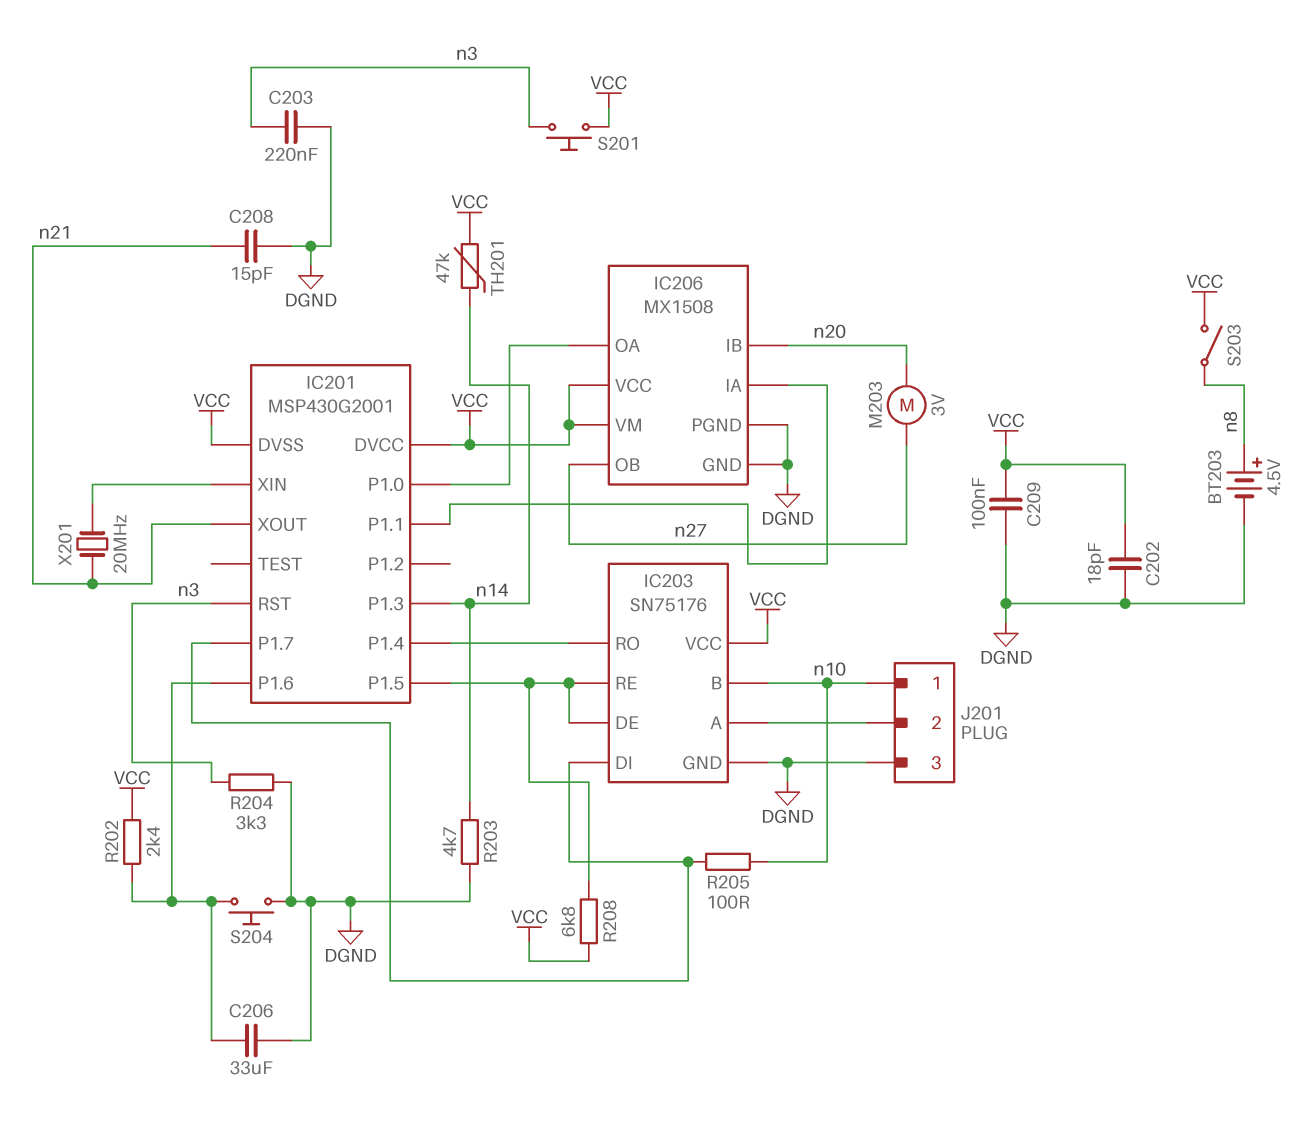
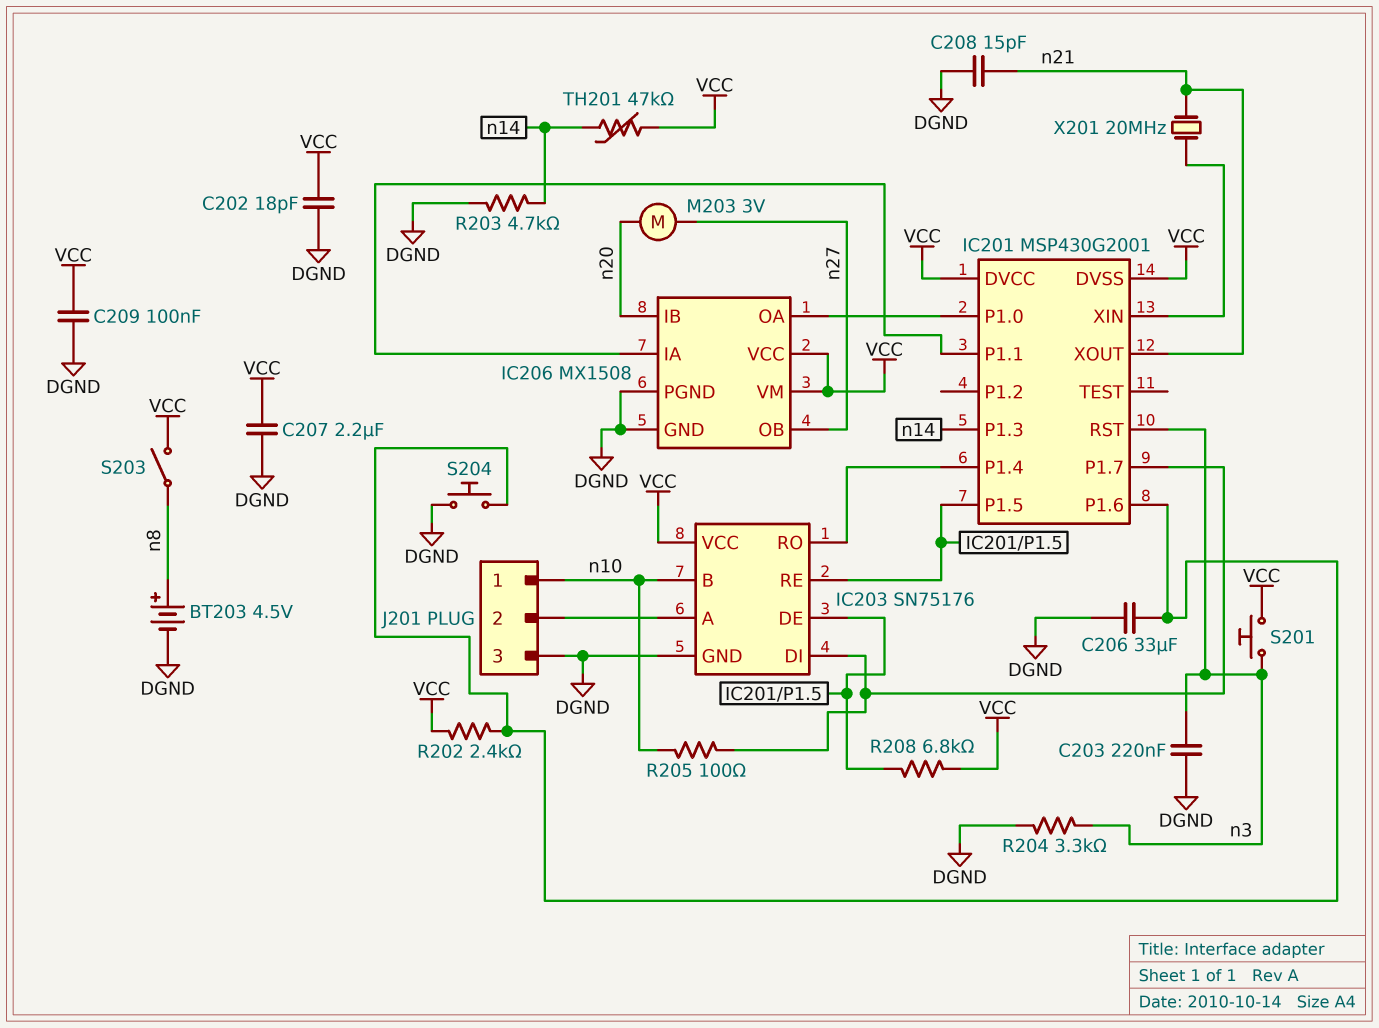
C207: none -> 2.2uF (DGND, VCC)

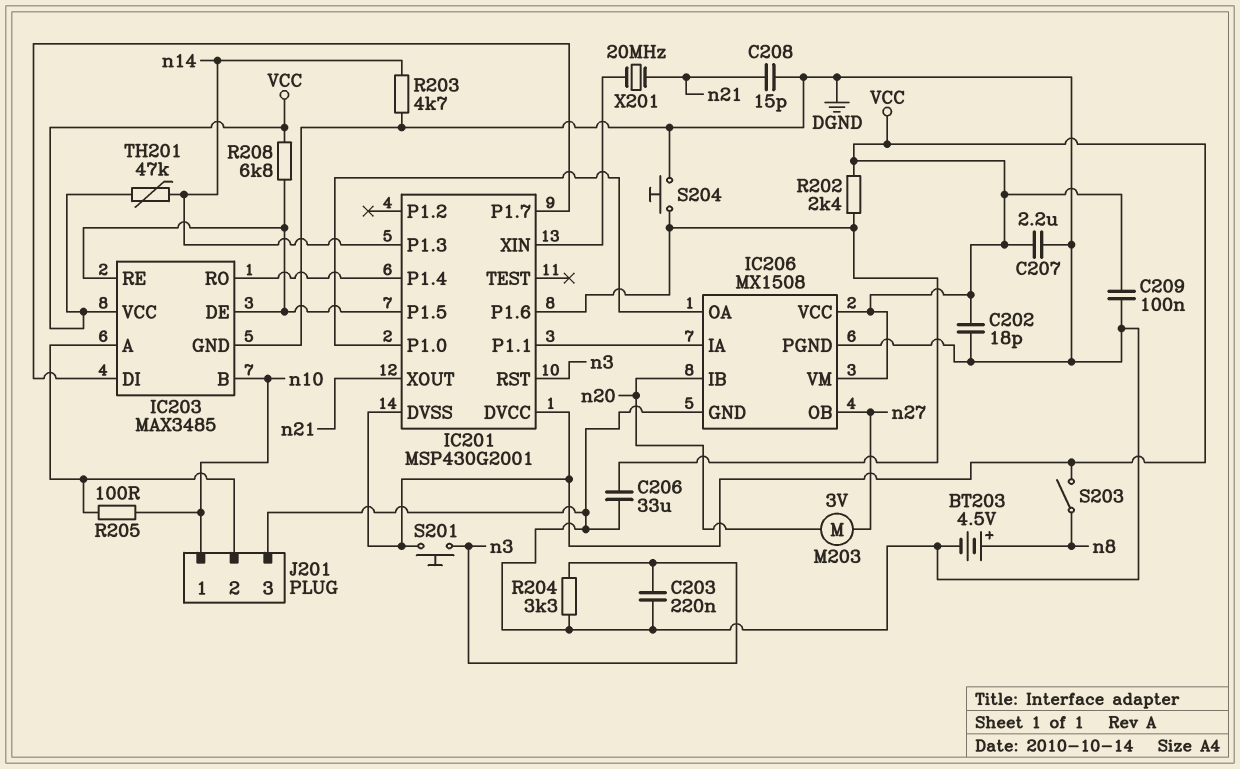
IC203: SN75176 -> MAX3485
R205: 100 (IC201/P1.7, n10) -> 100 (IC203/A, n10)

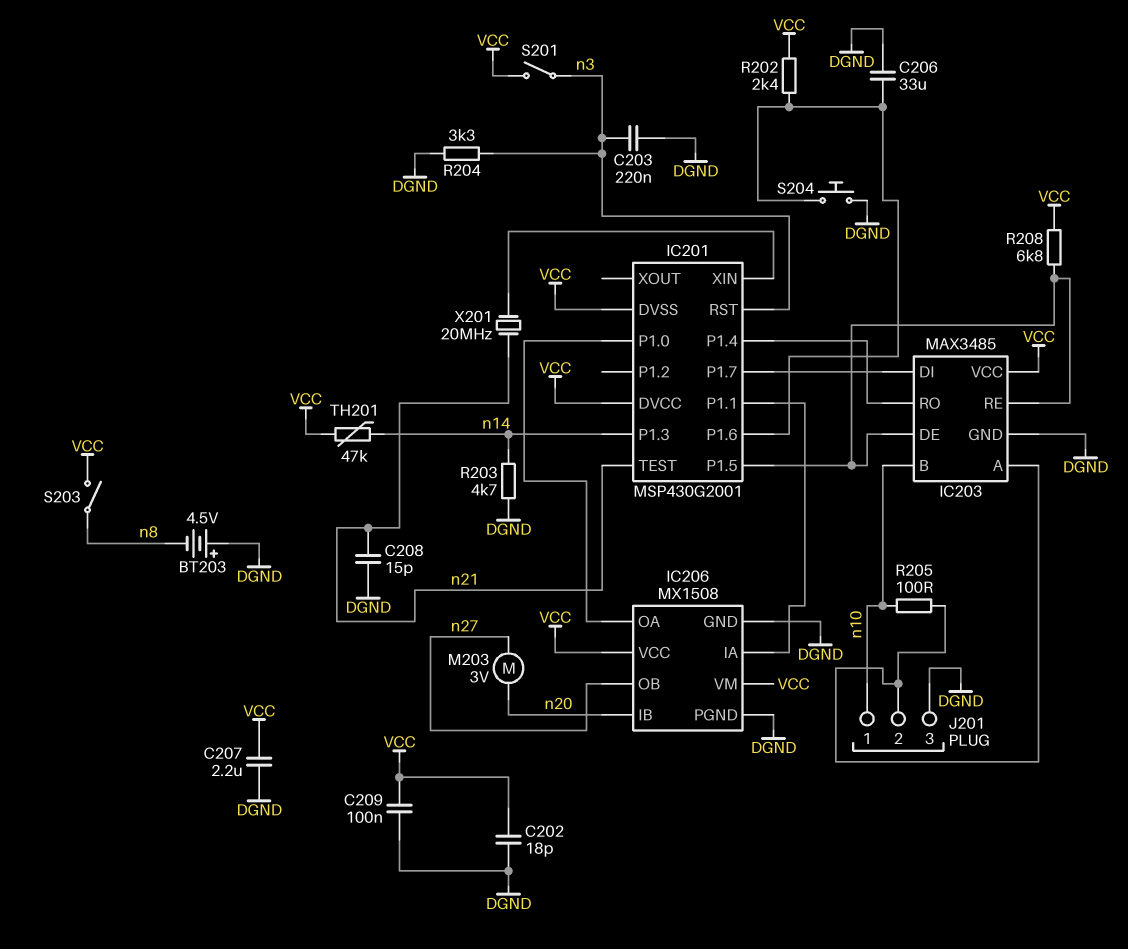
BT203: 4.5V (plus n8, minus DGND) -> 4.5V (plus DGND, minus n8)
IC201 pin TEST: none -> n21
IC201 pin XOUT: n21 -> none
S201: button (VCC, n3) -> switch (VCC, n3)

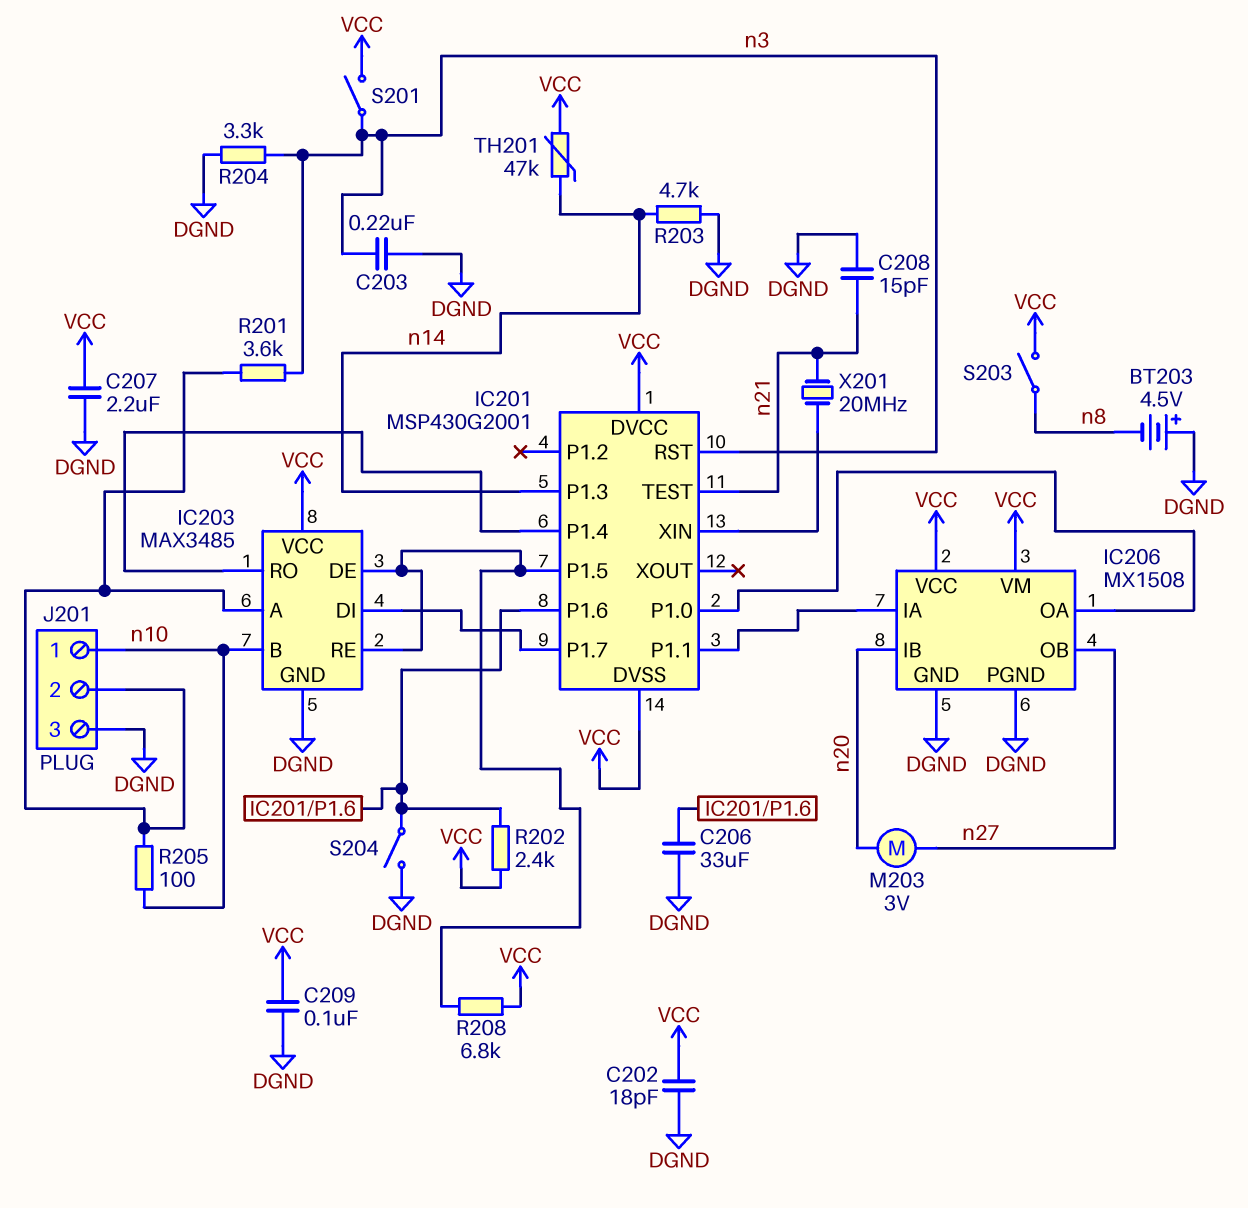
R201: none -> 3.6k (IC203/A, n3)
S204: button (DGND, IC201/P1.6) -> switch (DGND, IC201/P1.6)

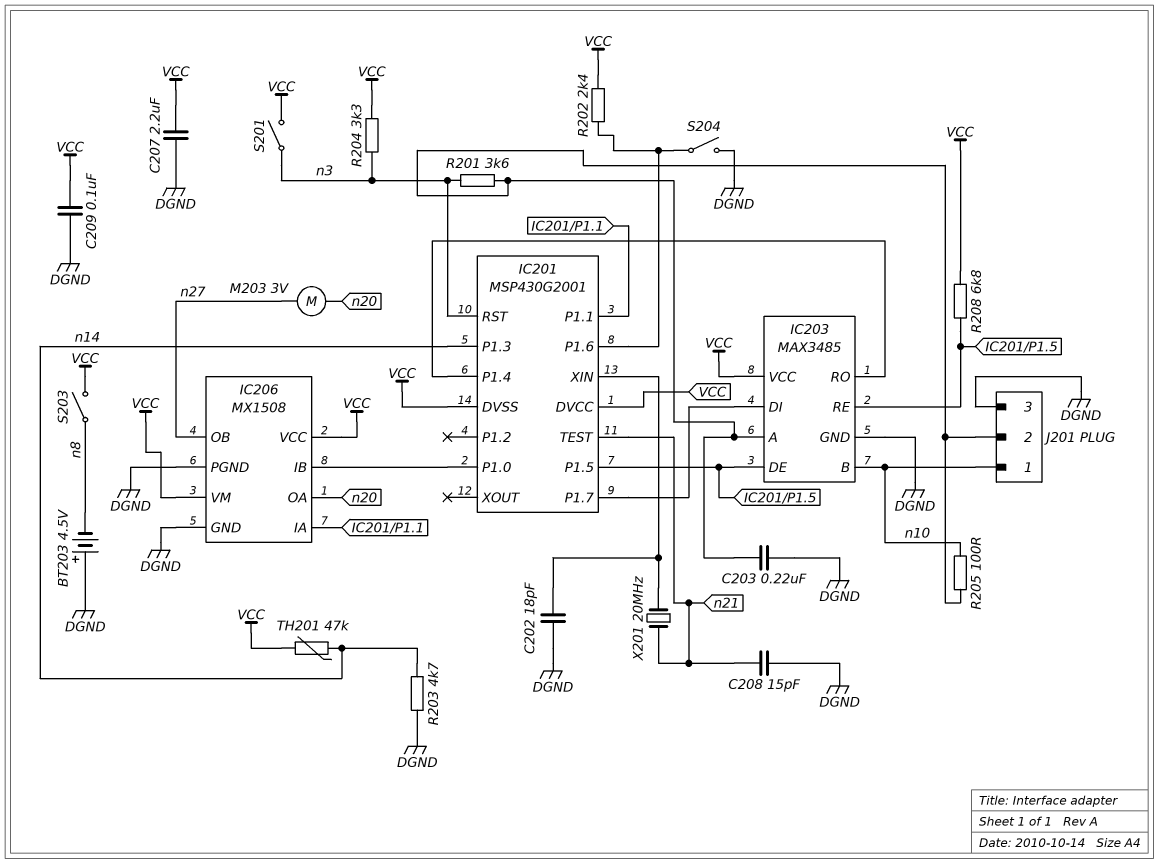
C202: 18pF (DGND, VCC) -> 18pF (DGND, IC201/XIN)
C203: 220nF (DGND, n3) -> 220nF (DGND, IC203/A)
C206: 33uF (DGND, IC201/P1.6) -> none
IC206 pin IB: n20 -> IC201/P1.0
IC206 pin OA: IC201/P1.0 -> n20
R204: 3.3k (DGND, n3) -> 3.3k (VCC, n3)

